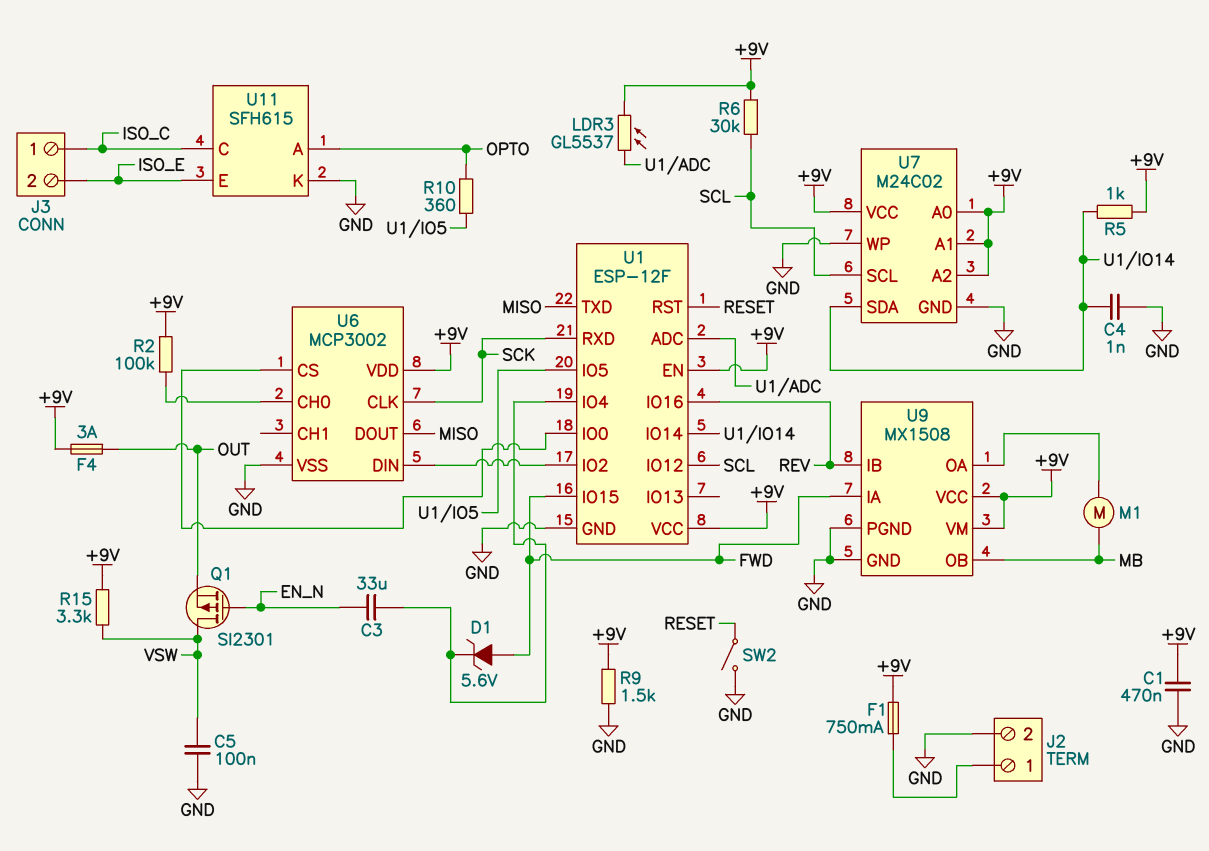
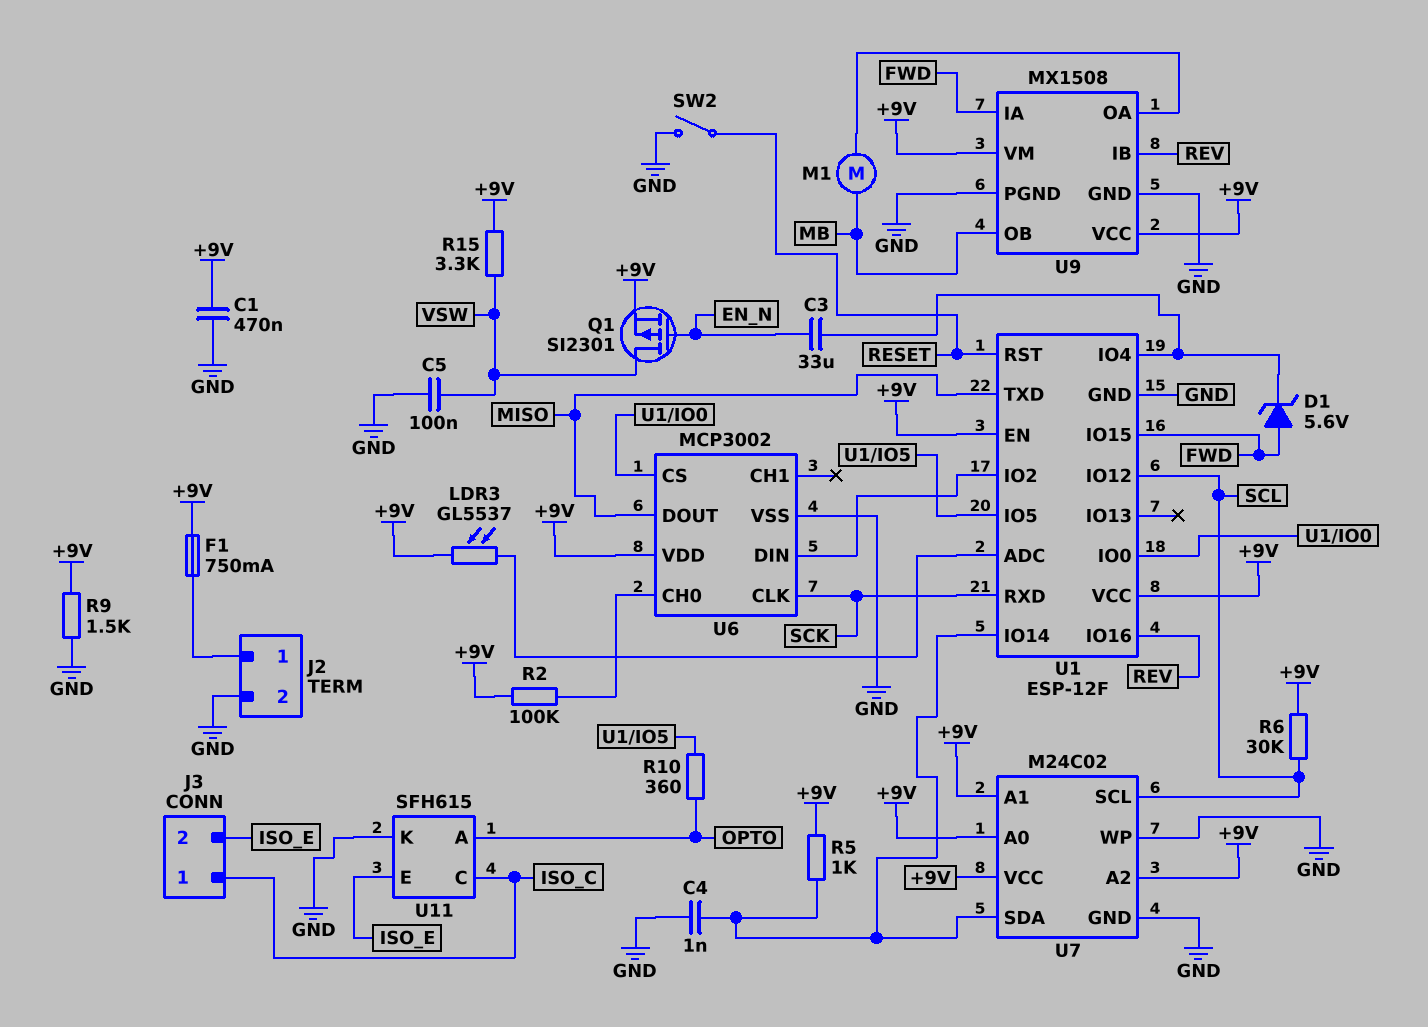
F4: 3A (+9V, OUT) -> none
Q1: PMOS SI2301 (G EN_N, D VSW, S OUT) -> PMOS SI2301 (G EN_N, D VSW, S +9V)

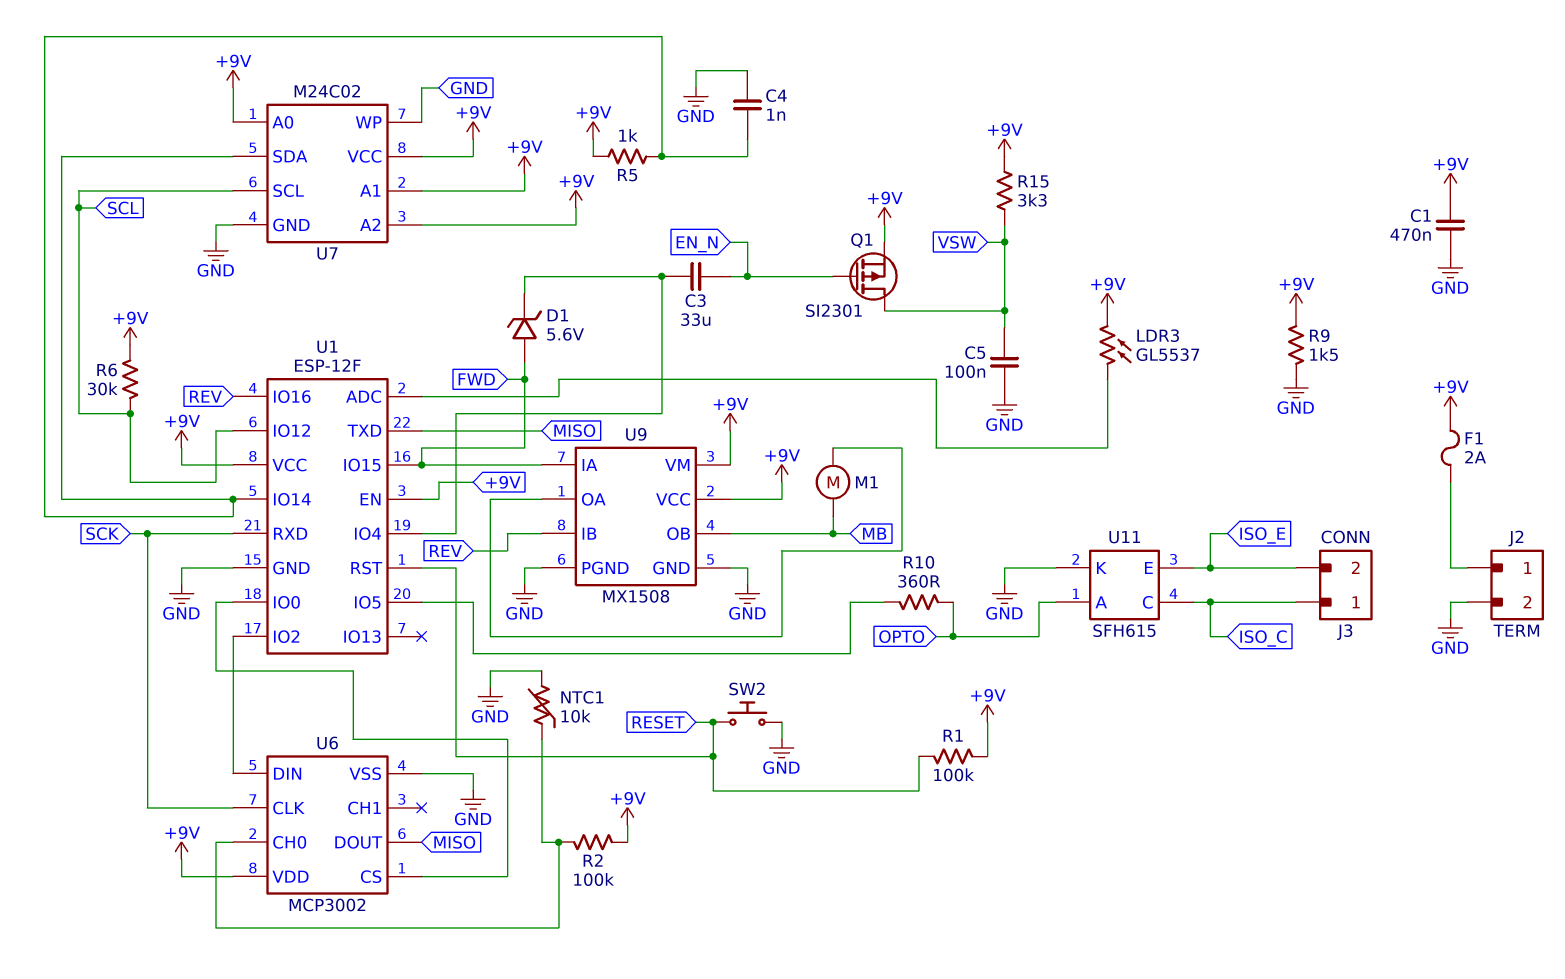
F1: 750mA (+9V, J2/1) -> 2A (+9V, J2/1)
NTC1: none -> 10k (GND, U6/CH0)
R1: none -> 100k (+9V, RESET)
SW2: switch (GND, RESET) -> button (GND, RESET)

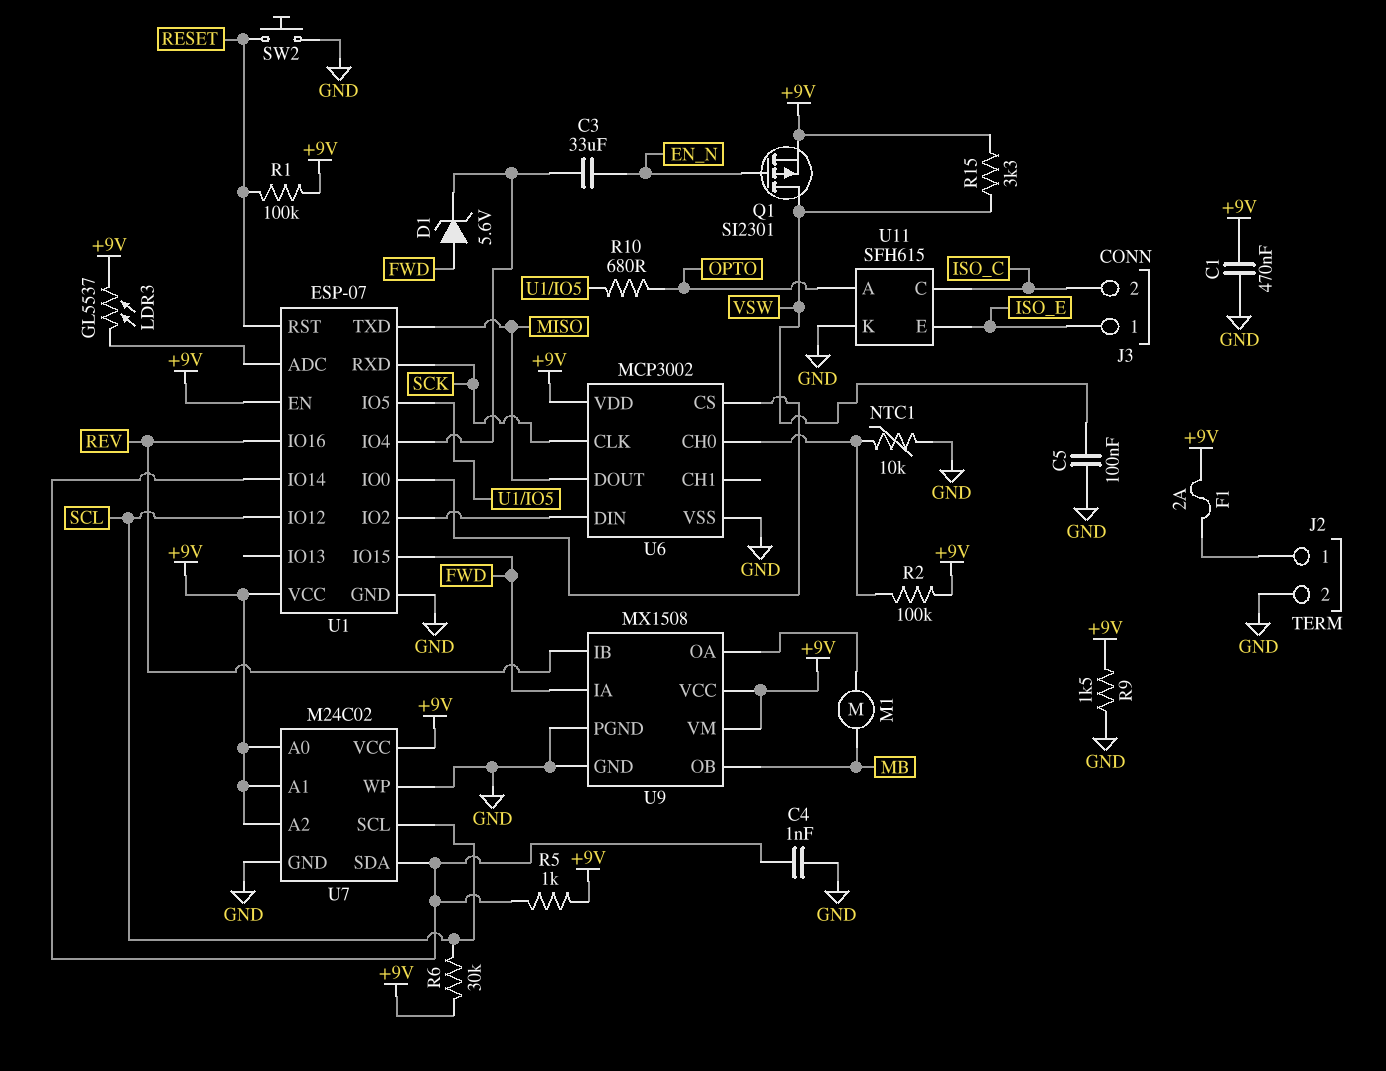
J3 pin 1: ISO_C -> ISO_E
J3 pin 2: ISO_E -> ISO_C
R10: 360 (OPTO, U1/IO5) -> 680 (OPTO, U1/IO5)
U1: ESP-12F -> ESP-07

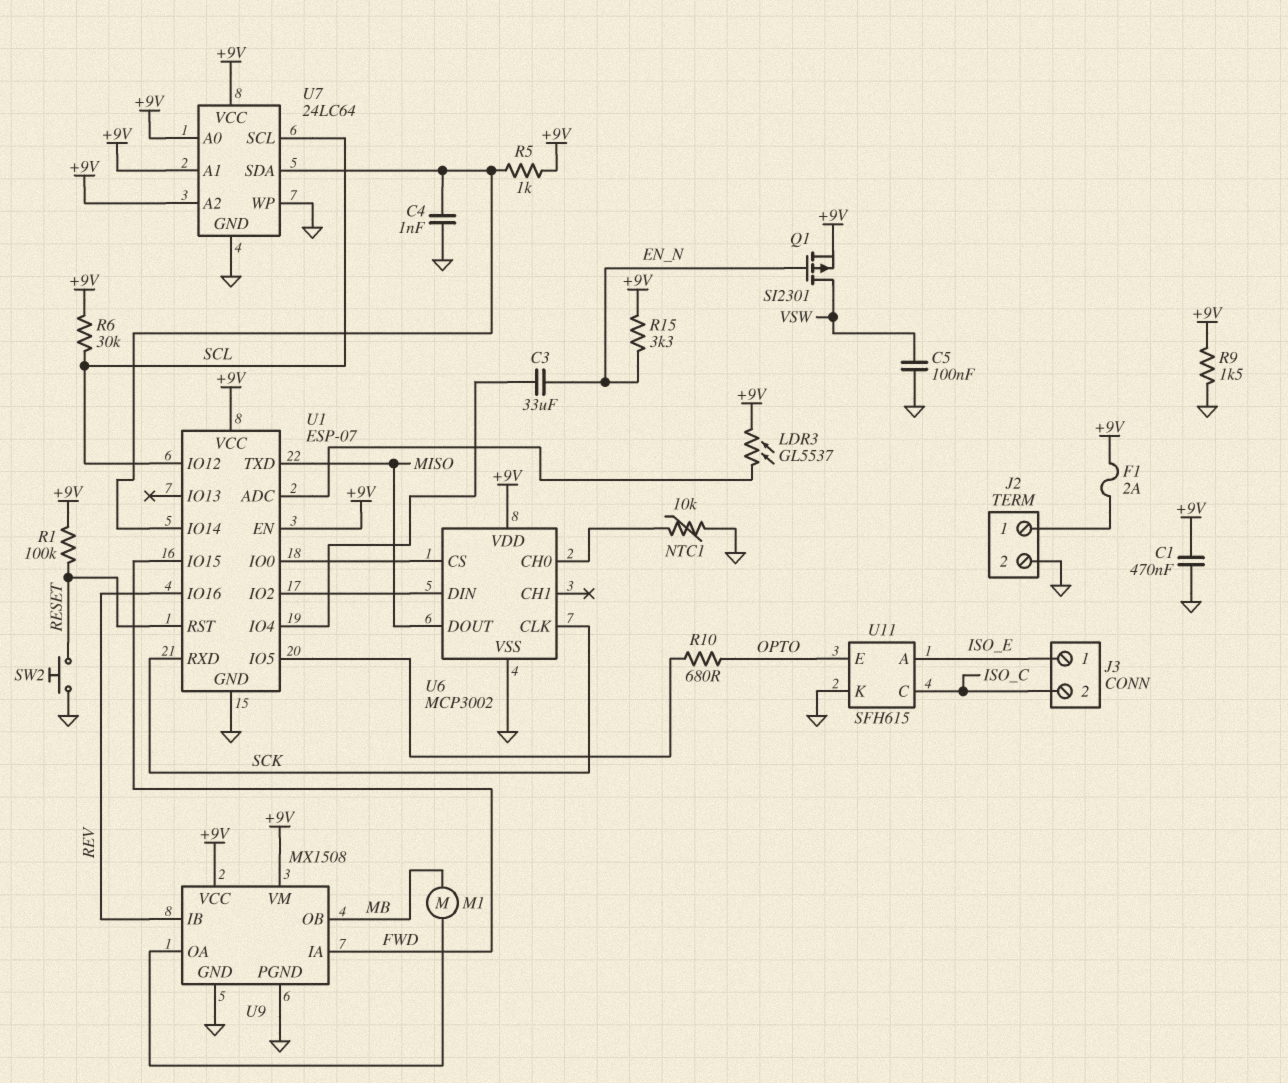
D1: zener 5.6V (A FWD, K U1/IO4) -> none
R2: 100k (+9V, U6/CH0) -> none
R15: 3.3k (+9V, VSW) -> 3.3k (+9V, EN_N)
U7: M24C02 -> 24LC64
U11 pin A: OPTO -> ISO_E
U11 pin E: ISO_E -> OPTO

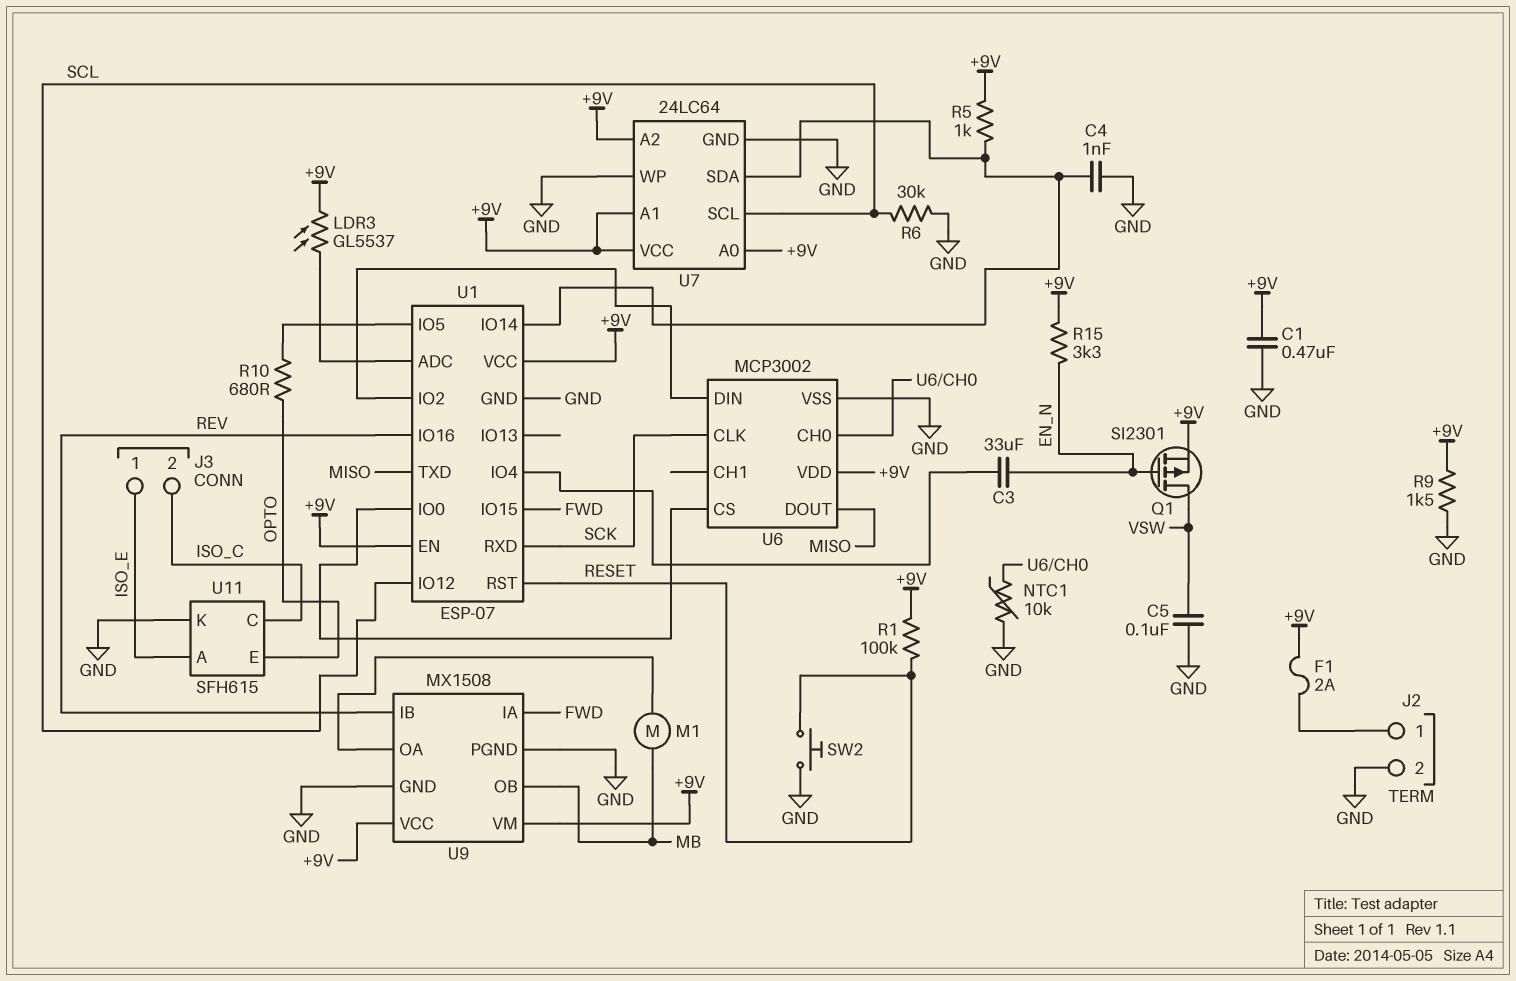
R6: 30k (+9V, SCL) -> 30k (GND, SCL)

